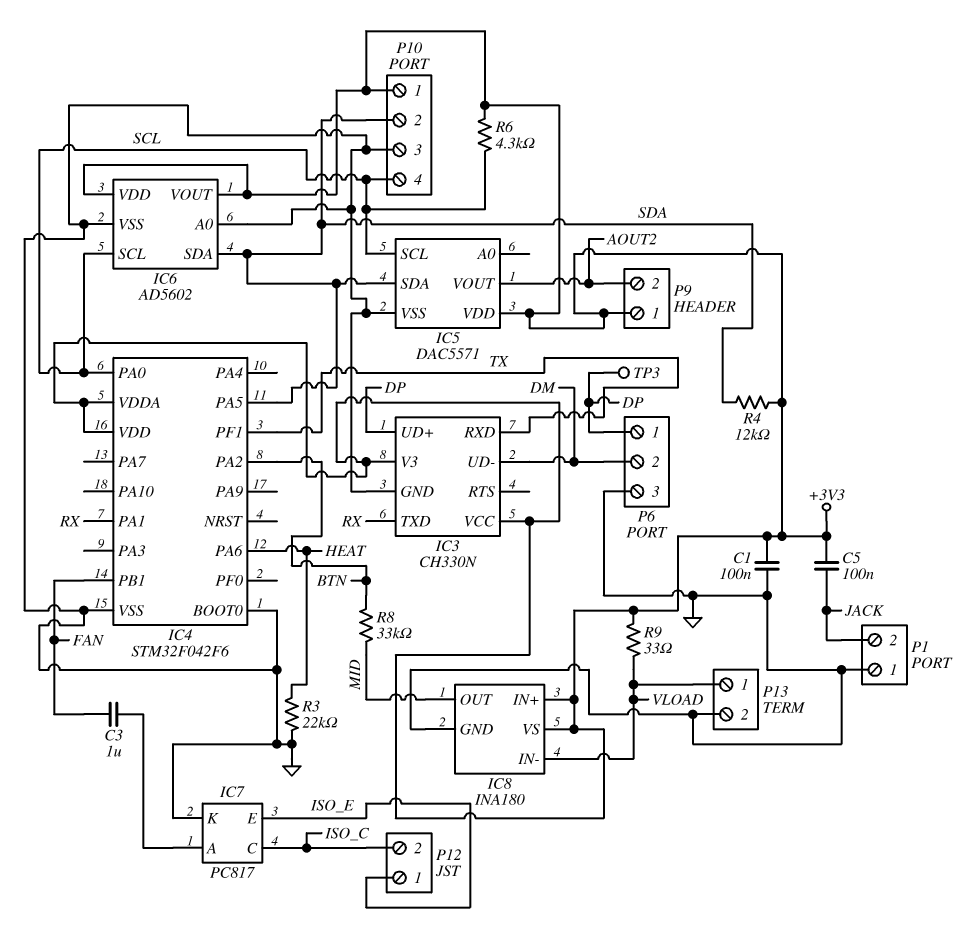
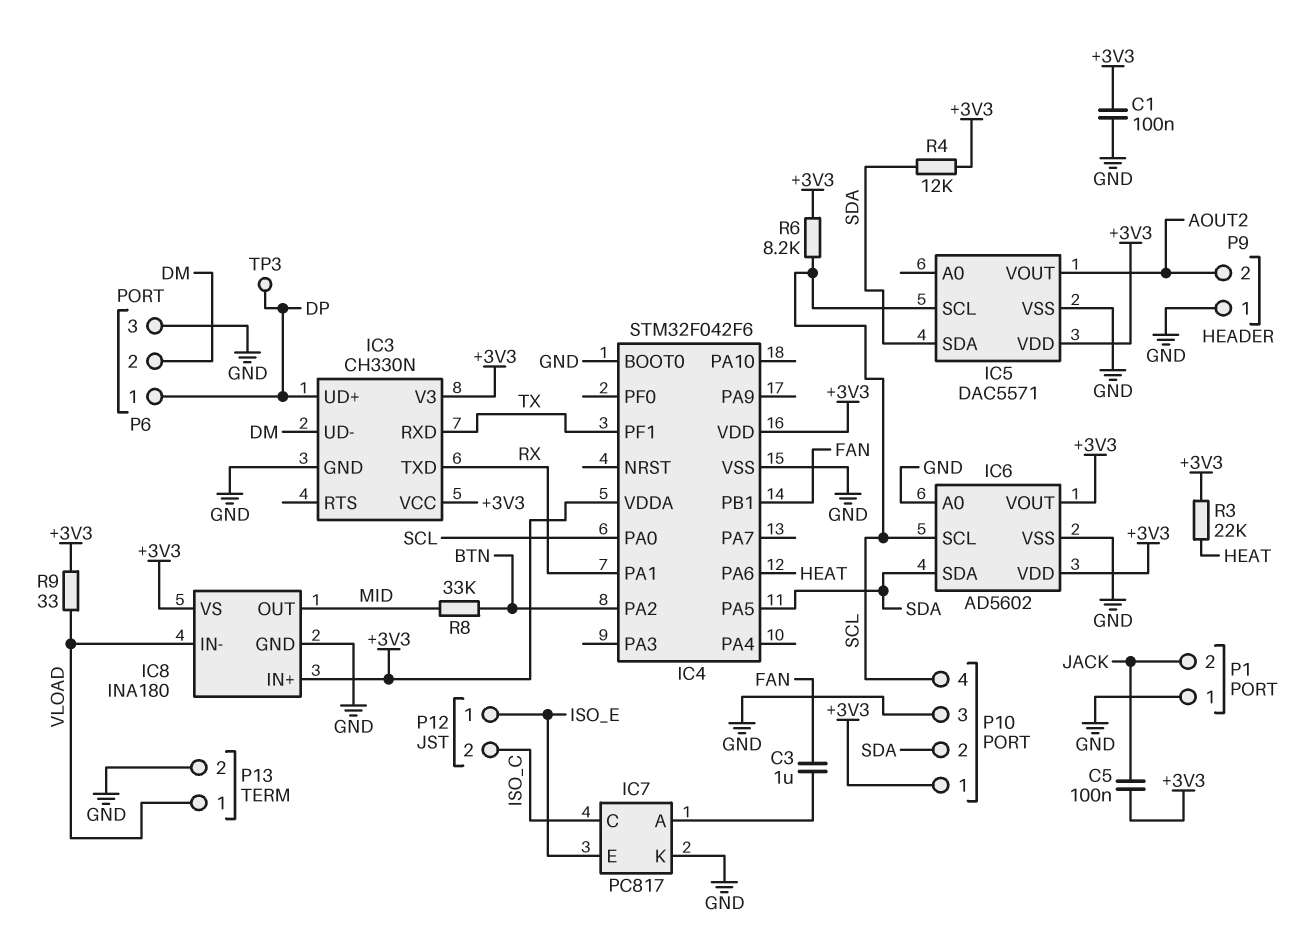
P9 pin 1: +3V3 -> GND
R3: 22k (GND, HEAT) -> 22k (+3V3, HEAT)
R6: 4.3k (+3V3, SCL) -> 8.2k (+3V3, SCL)

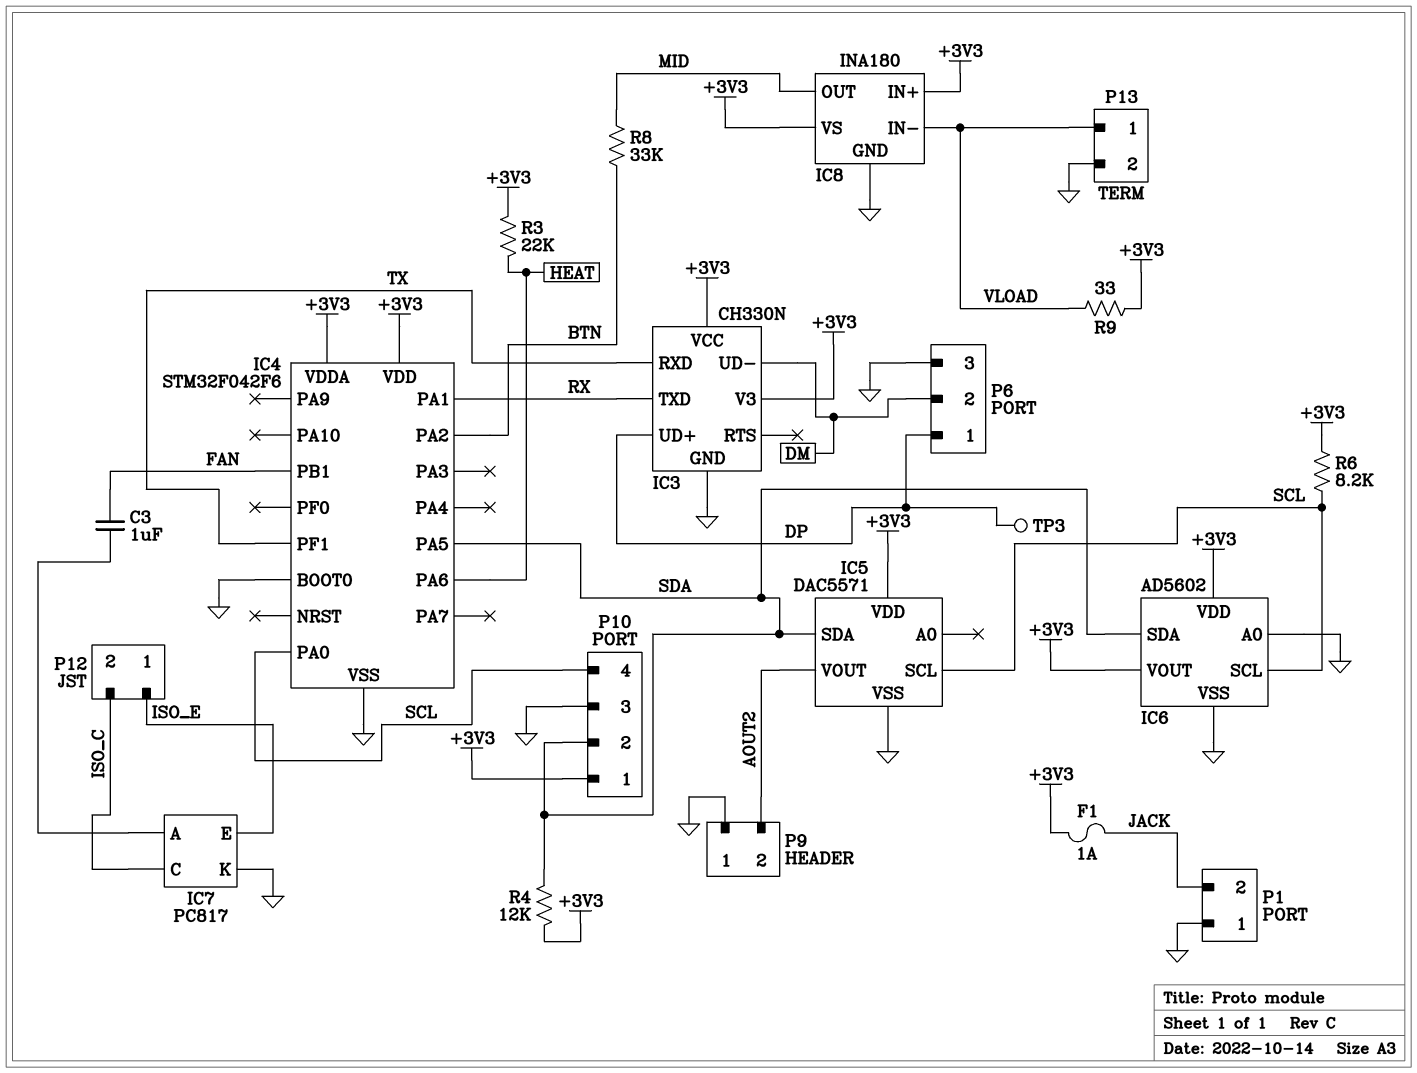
C1: 100nF (+3V3, GND) -> none
C5: 100nF (+3V3, JACK) -> none
F1: none -> 1A (+3V3, JACK)

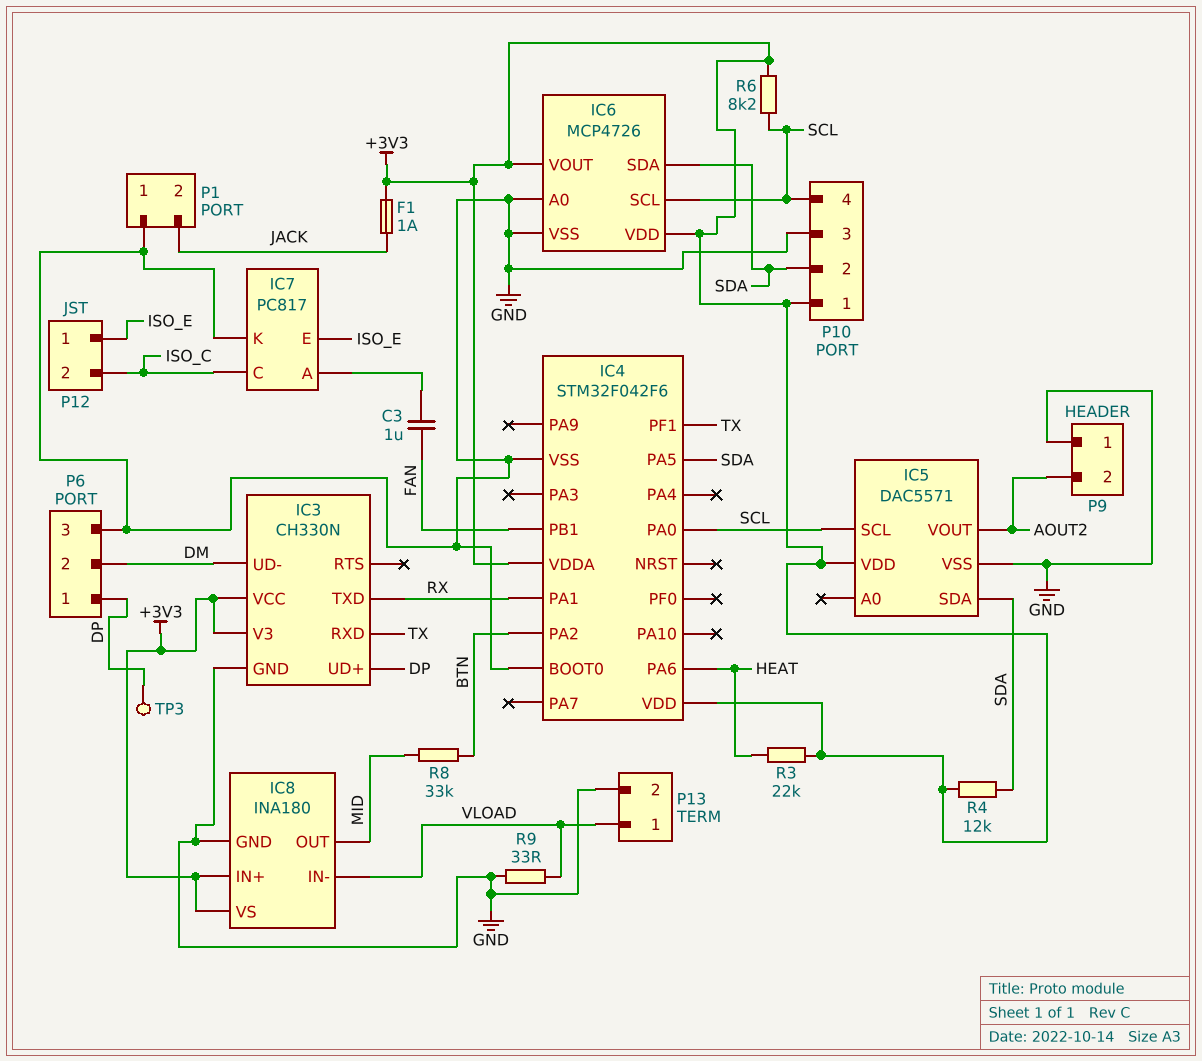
IC6: AD5602 -> MCP4726
R9: 33 (+3V3, VLOAD) -> 33 (GND, VLOAD)

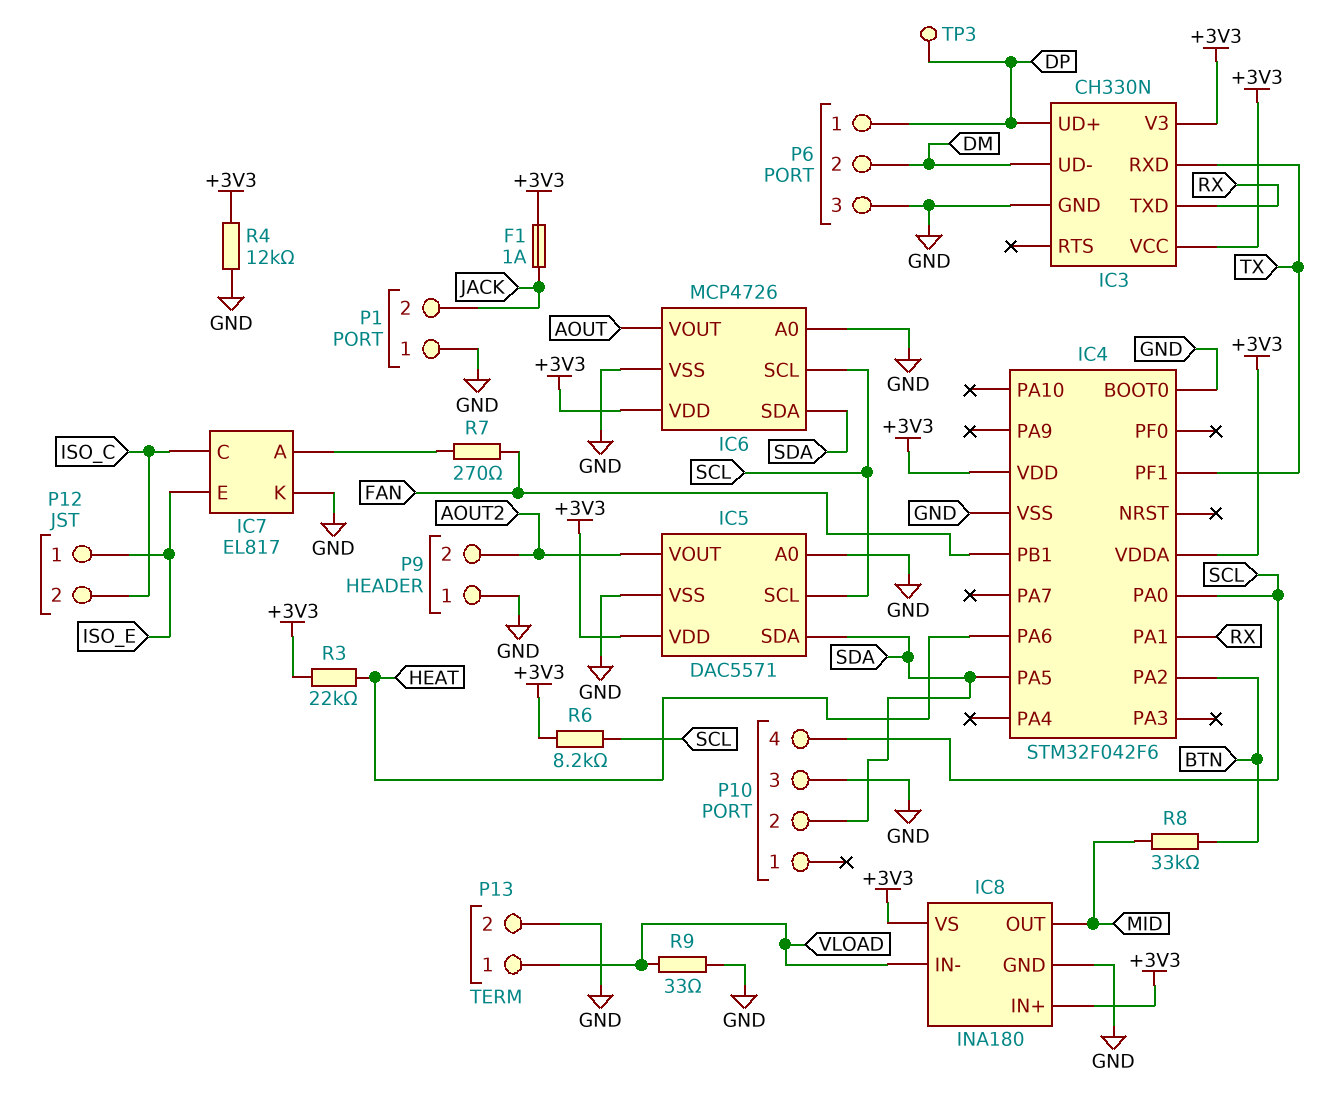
C3: 1uF (FAN, IC7/A) -> none
IC5 pin A0: none -> GND
IC6 pin VOUT: +3V3 -> AOUT
IC7: PC817 -> EL817
P10 pin 1: +3V3 -> none
R4: 12k (+3V3, SDA) -> 12k (+3V3, GND)
R7: none -> 270 (FAN, IC7/A)

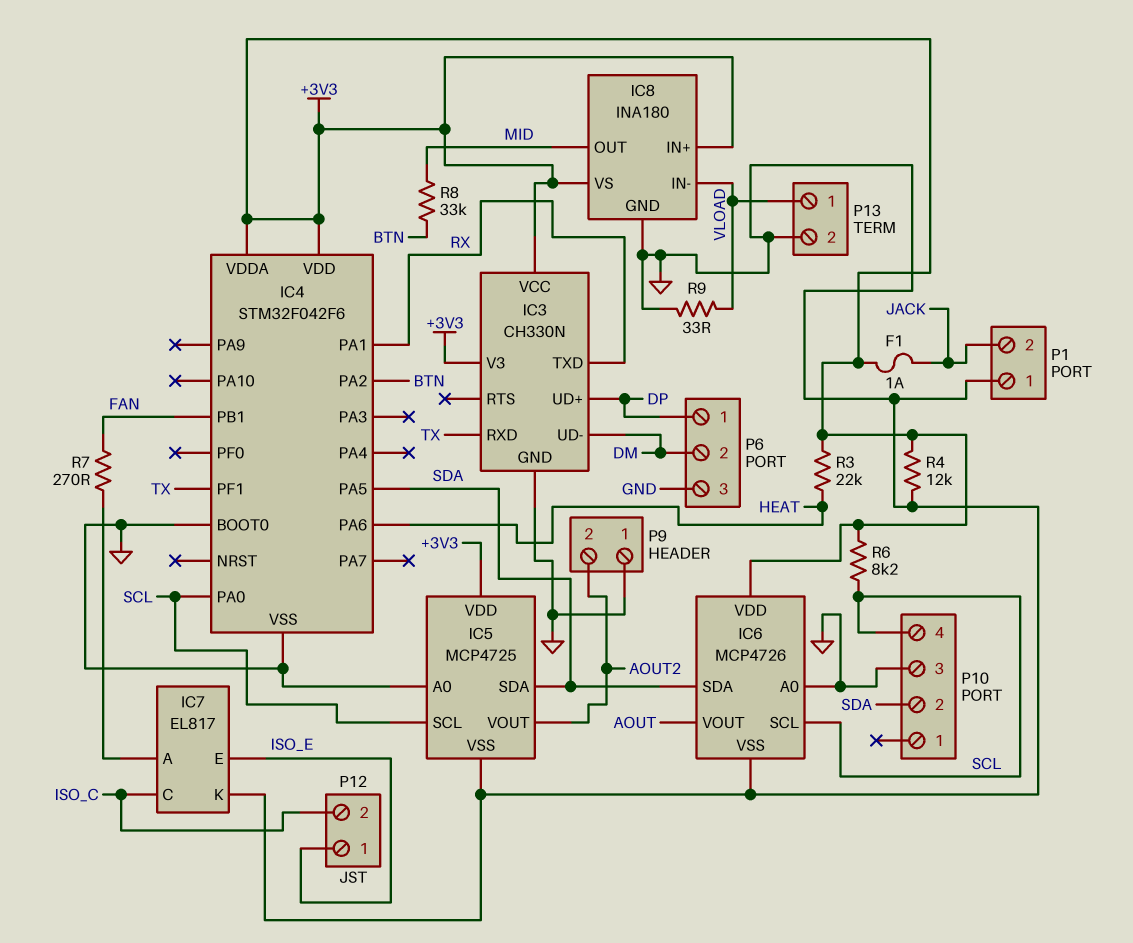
IC5: DAC5571 -> MCP4725
TP3: test point (DP) -> none

